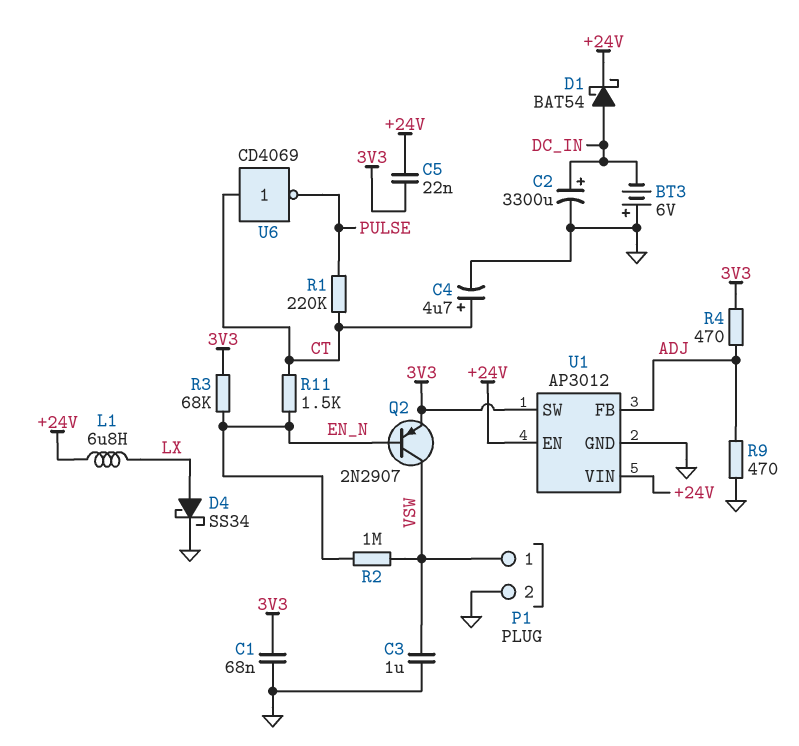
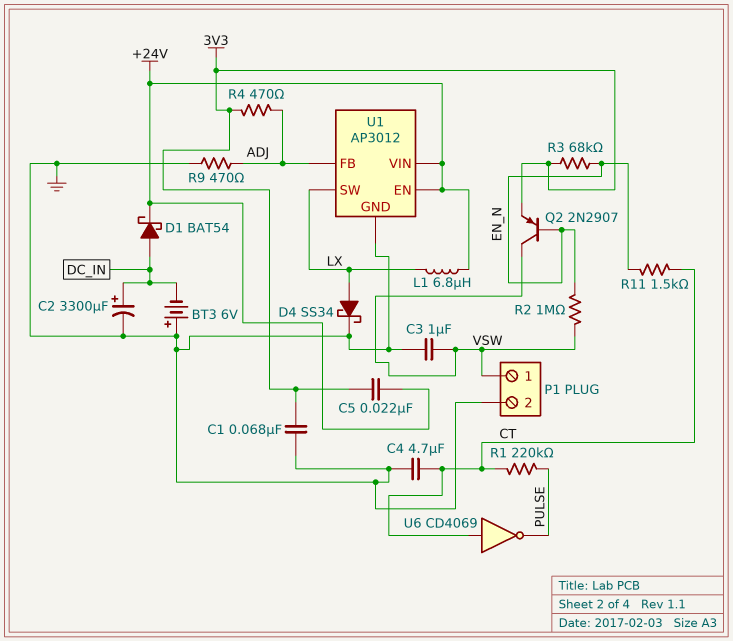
C4: 4.7uF (plus CT, minus GND) -> 4.7uF (CT, GND)
U1 pin SW: 3V3 -> LX

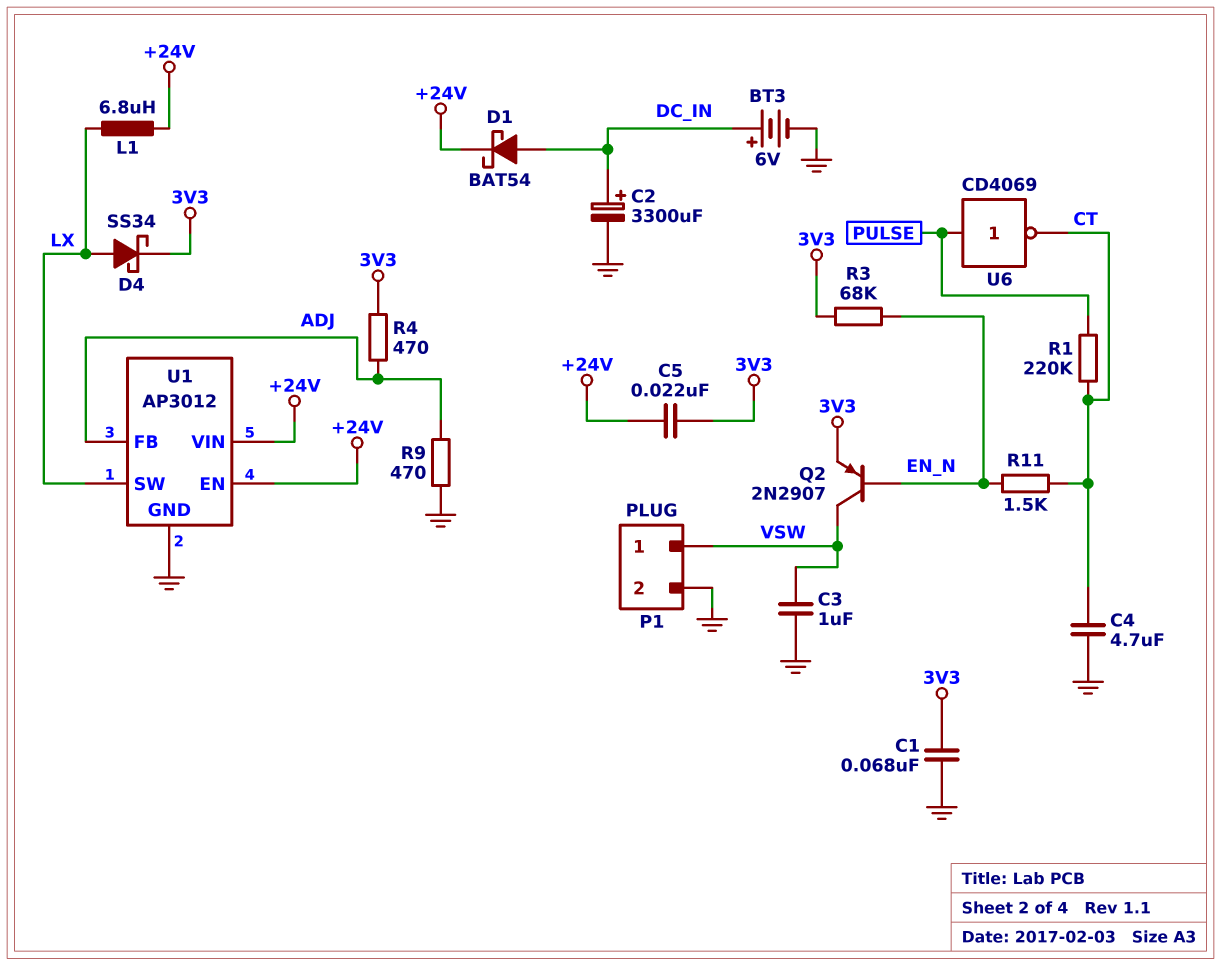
BT3: 6V (plus GND, minus DC_IN) -> 6V (plus DC_IN, minus GND)
D4: schottky SS34 (A LX, K GND) -> schottky SS34 (A LX, K 3V3)
R2: 1M (EN_N, VSW) -> none
U6: NOT CD4069 (in CT, out PULSE) -> NOT CD4069 (in PULSE, out CT)

